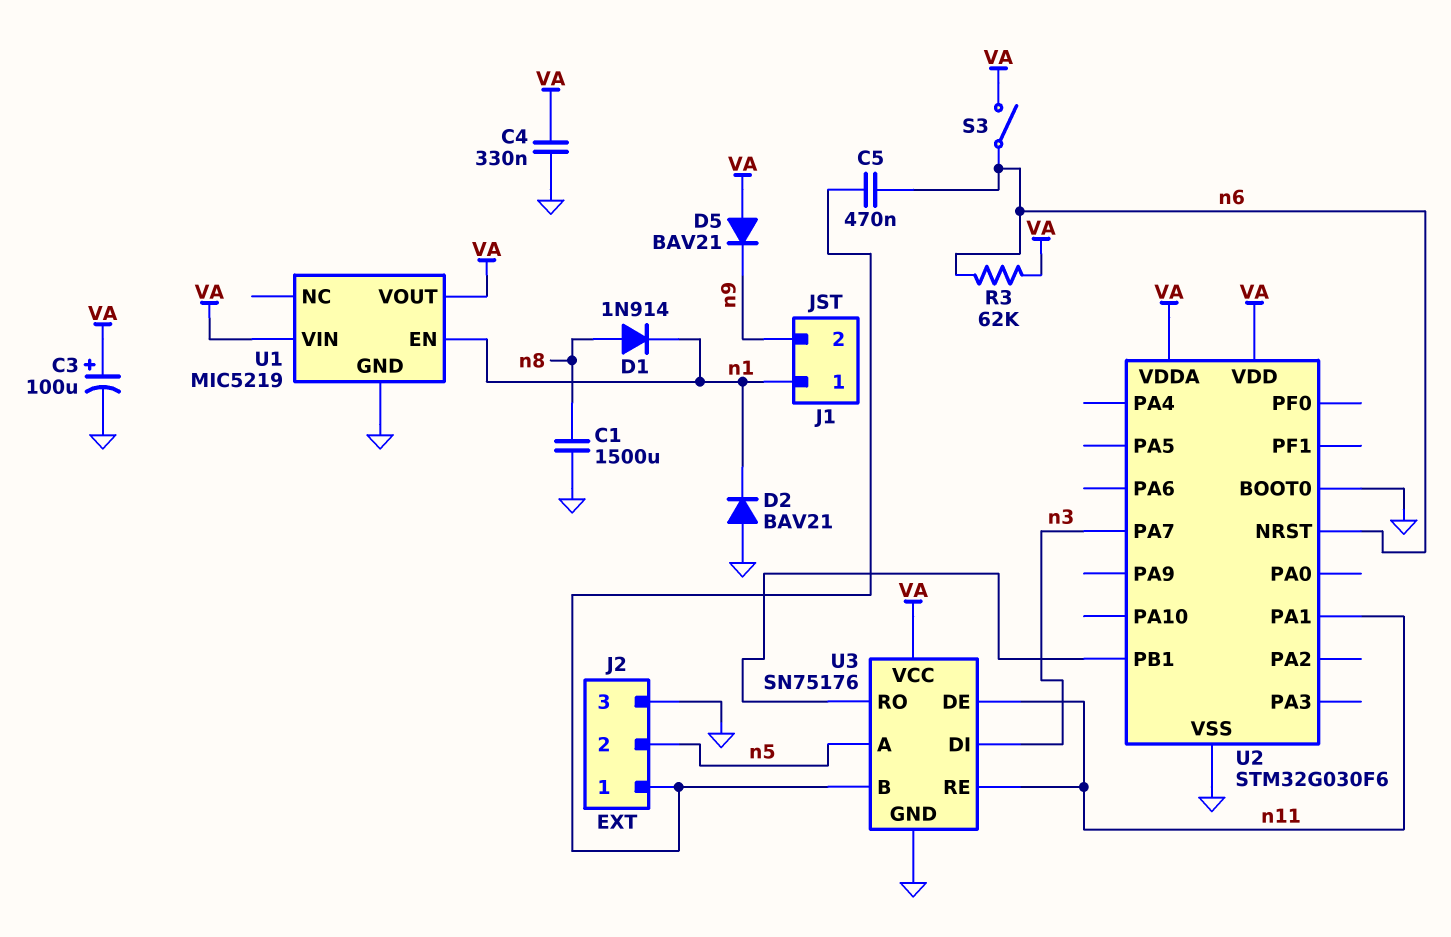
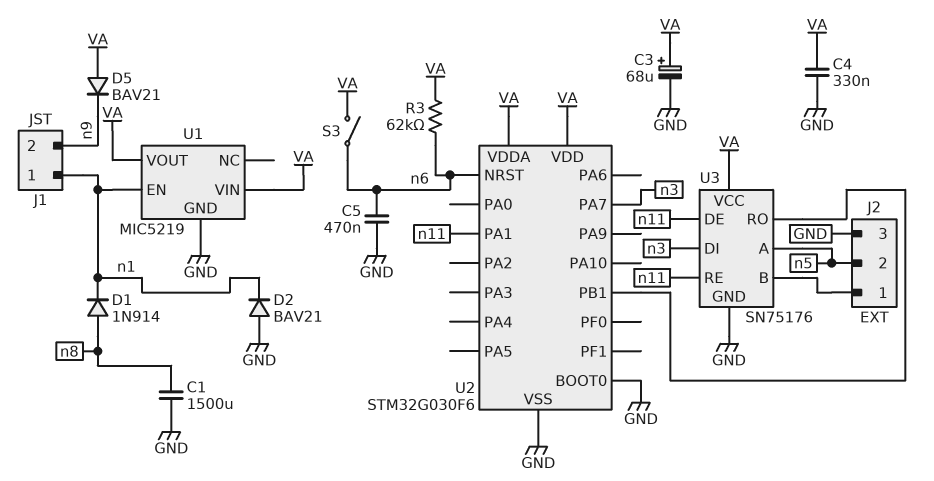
C3: 100uF (plus VA, minus GND) -> 68uF (plus VA, minus GND)
C5: 470nF (J2/1, n6) -> 470nF (GND, n6)

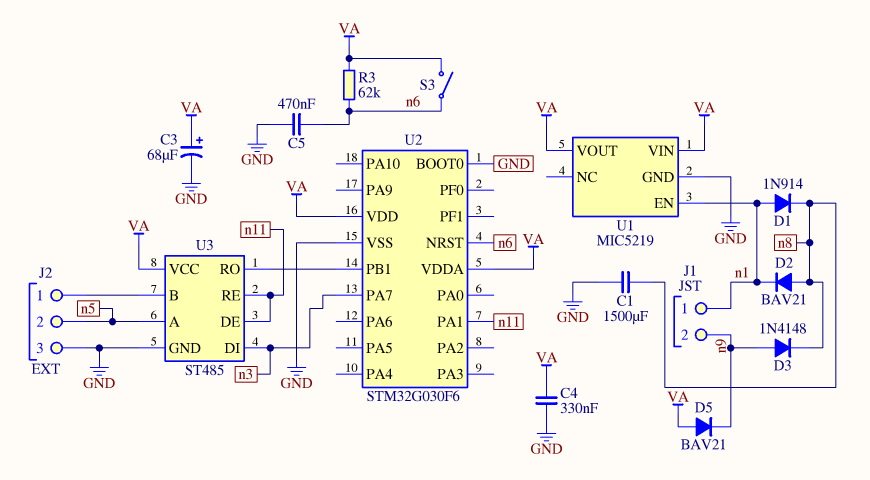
D1: diode 1N914 (A n8, K n1) -> diode 1N914 (A n1, K n8)
D2: diode BAV21 (A GND, K n1) -> diode BAV21 (A n8, K n1)
D3: none -> diode 1N4148 (A n9, K n8)
U3: SN75176 -> ST485

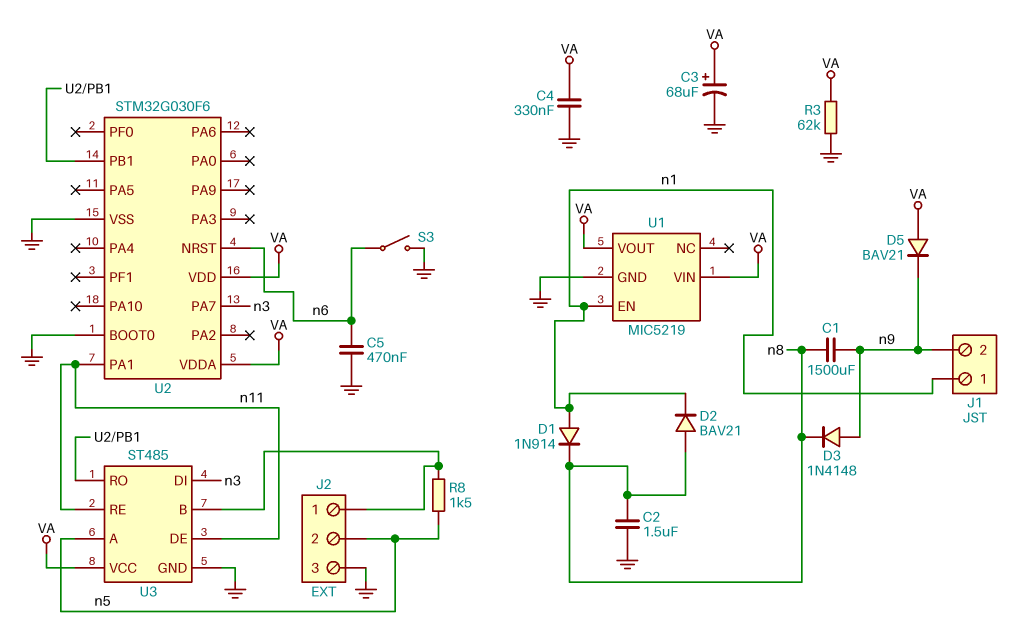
C1: 1500uF (GND, n8) -> 1500uF (n8, n9)
C2: none -> 1.5uF (GND, n8)
R3: 62k (VA, n6) -> 62k (GND, VA)
R8: none -> 1.5k (J2/1, n5)
S3: switch (VA, n6) -> switch (GND, n6)

